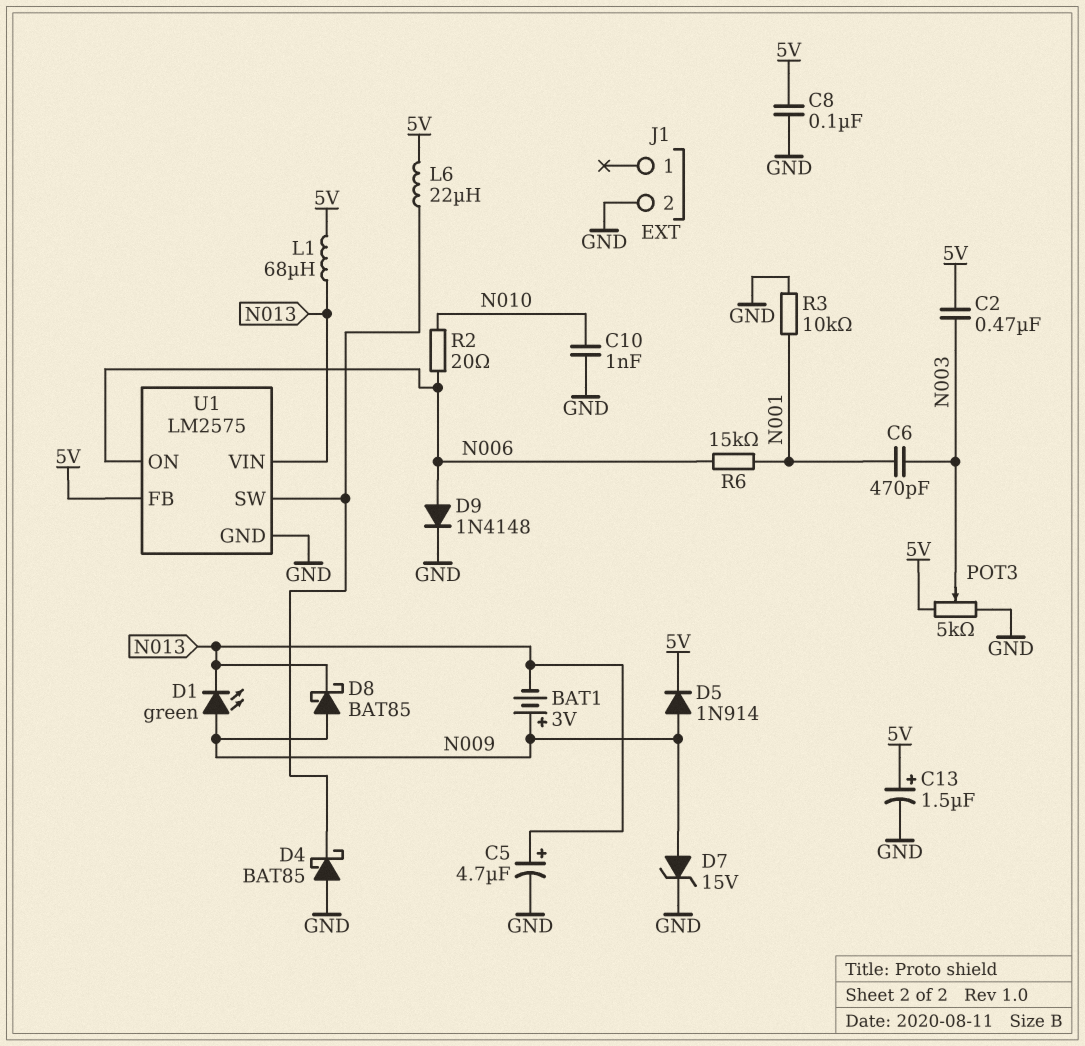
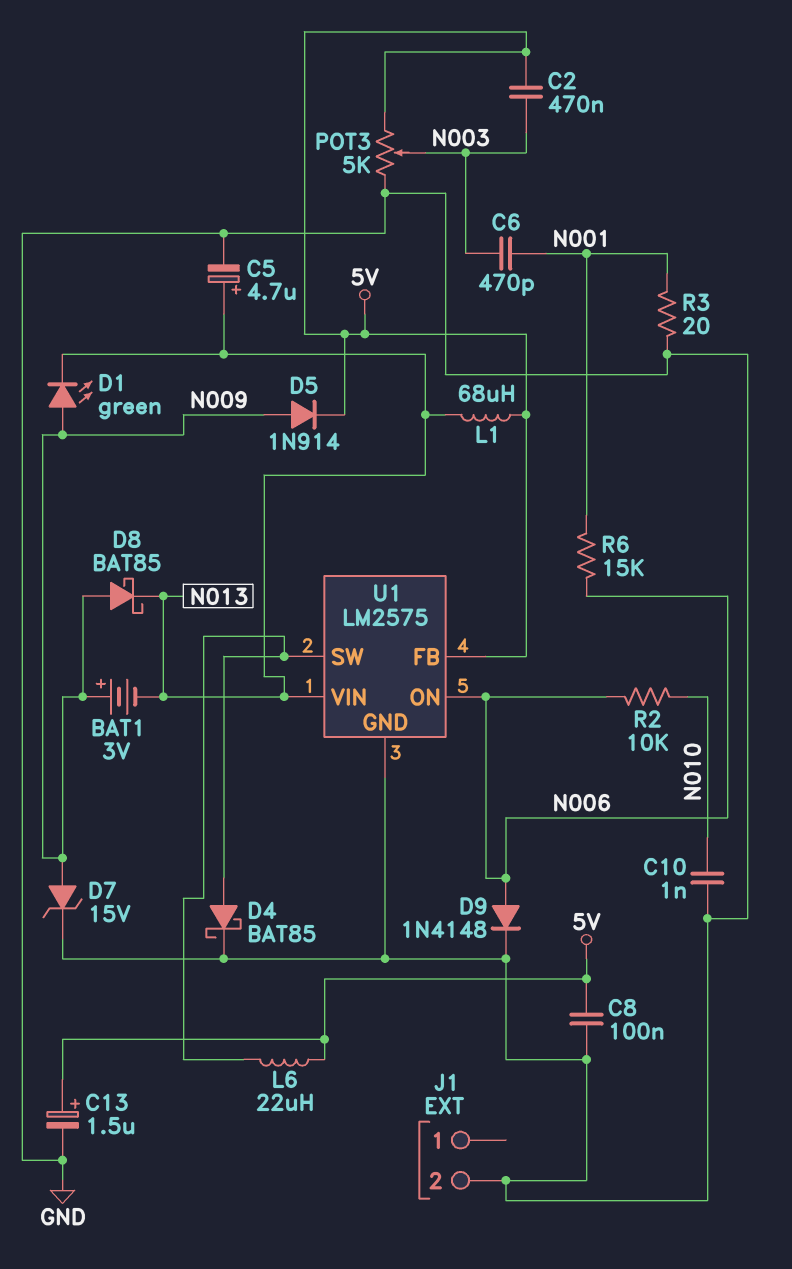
D4: schottky BAT85 (A GND, K U1/SW) -> schottky BAT85 (A U1/SW, K GND)
R2: 20 (N006, N010) -> 10k (N006, N010)
R3: 10k (GND, N001) -> 20 (GND, N001)

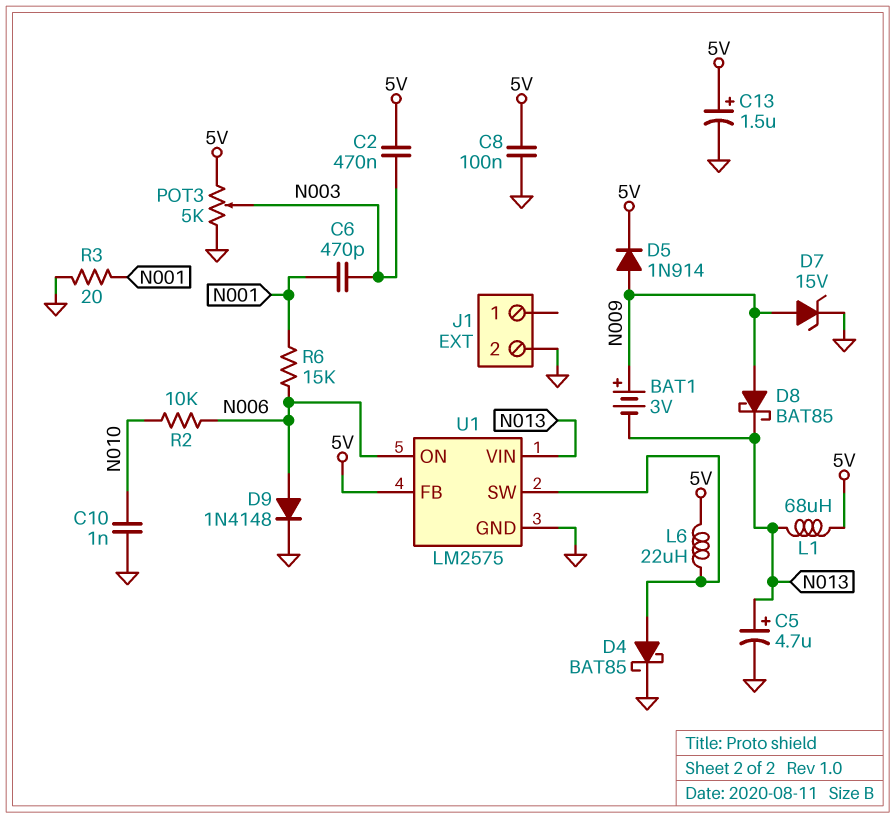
D1: LED green (A N009, K N013) -> none

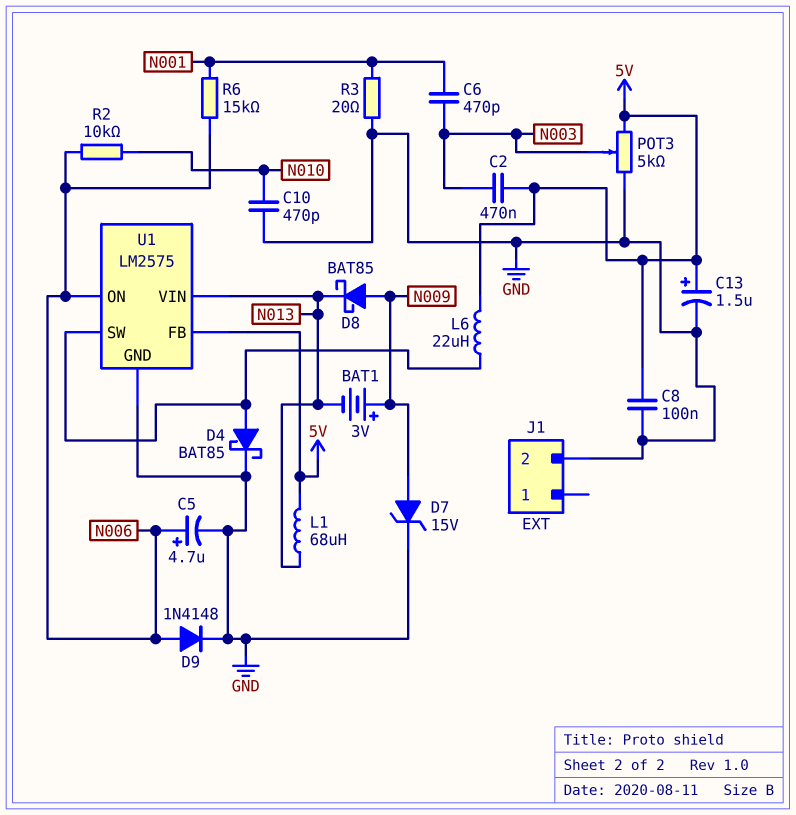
C5: 4.7uF (plus N013, minus GND) -> 4.7uF (plus N006, minus GND)
C10: 1nF (GND, N010) -> 470pF (GND, N010)
D5: diode 1N914 (A N009, K 5V) -> none

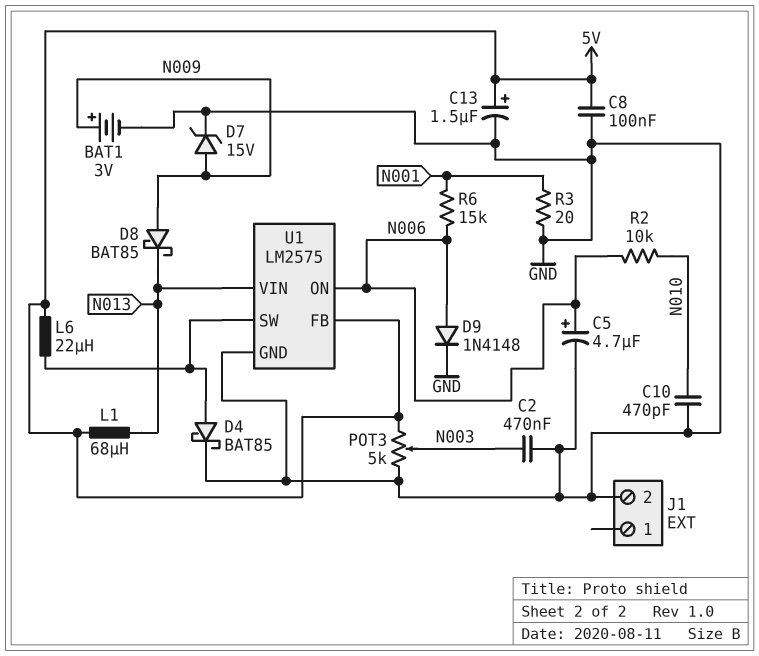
BAT1: 3V (plus N009, minus N013) -> 3V (plus N009, minus GND)
C2: 470nF (5V, N003) -> 470nF (GND, N003)
C6: 470pF (N001, N003) -> none

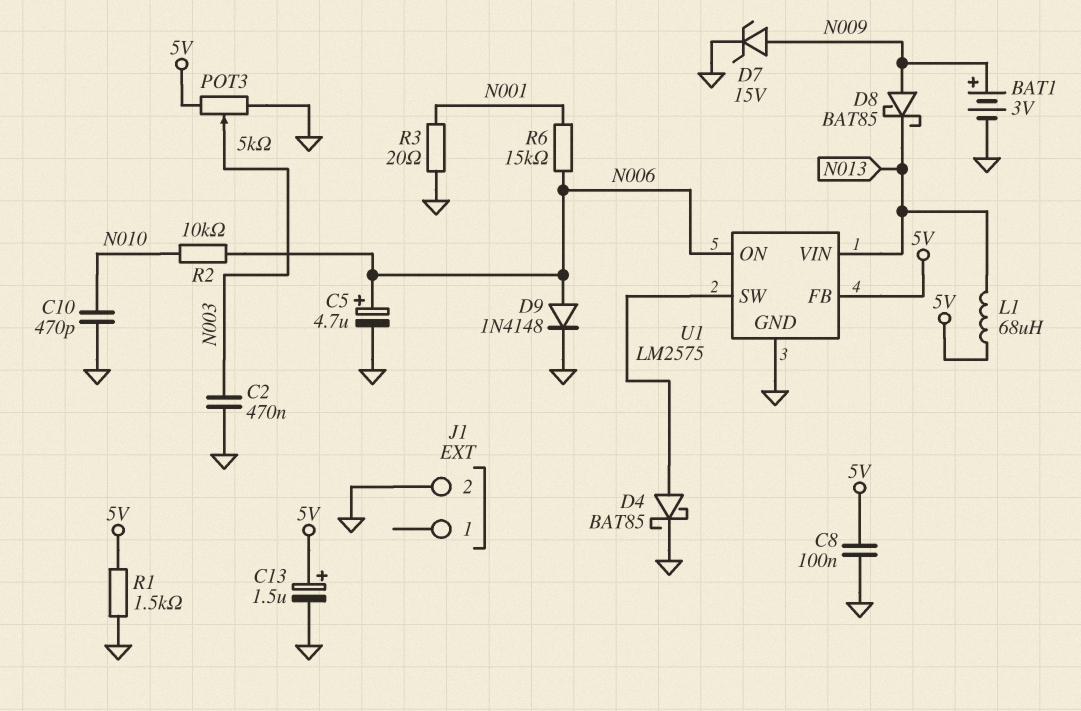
L6: 22uH (5V, U1/SW) -> none
R1: none -> 1.5k (5V, GND)

